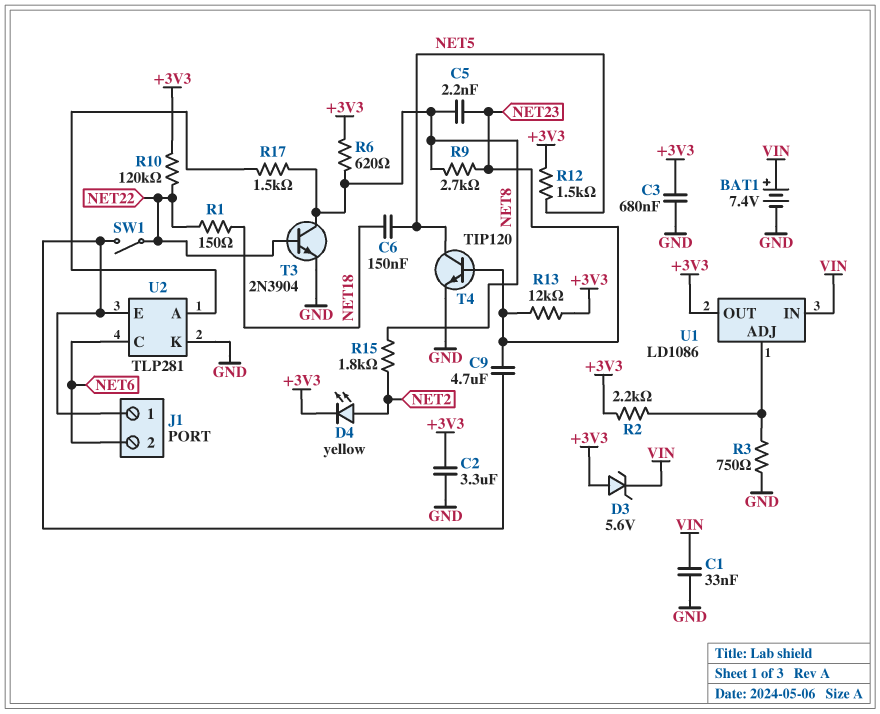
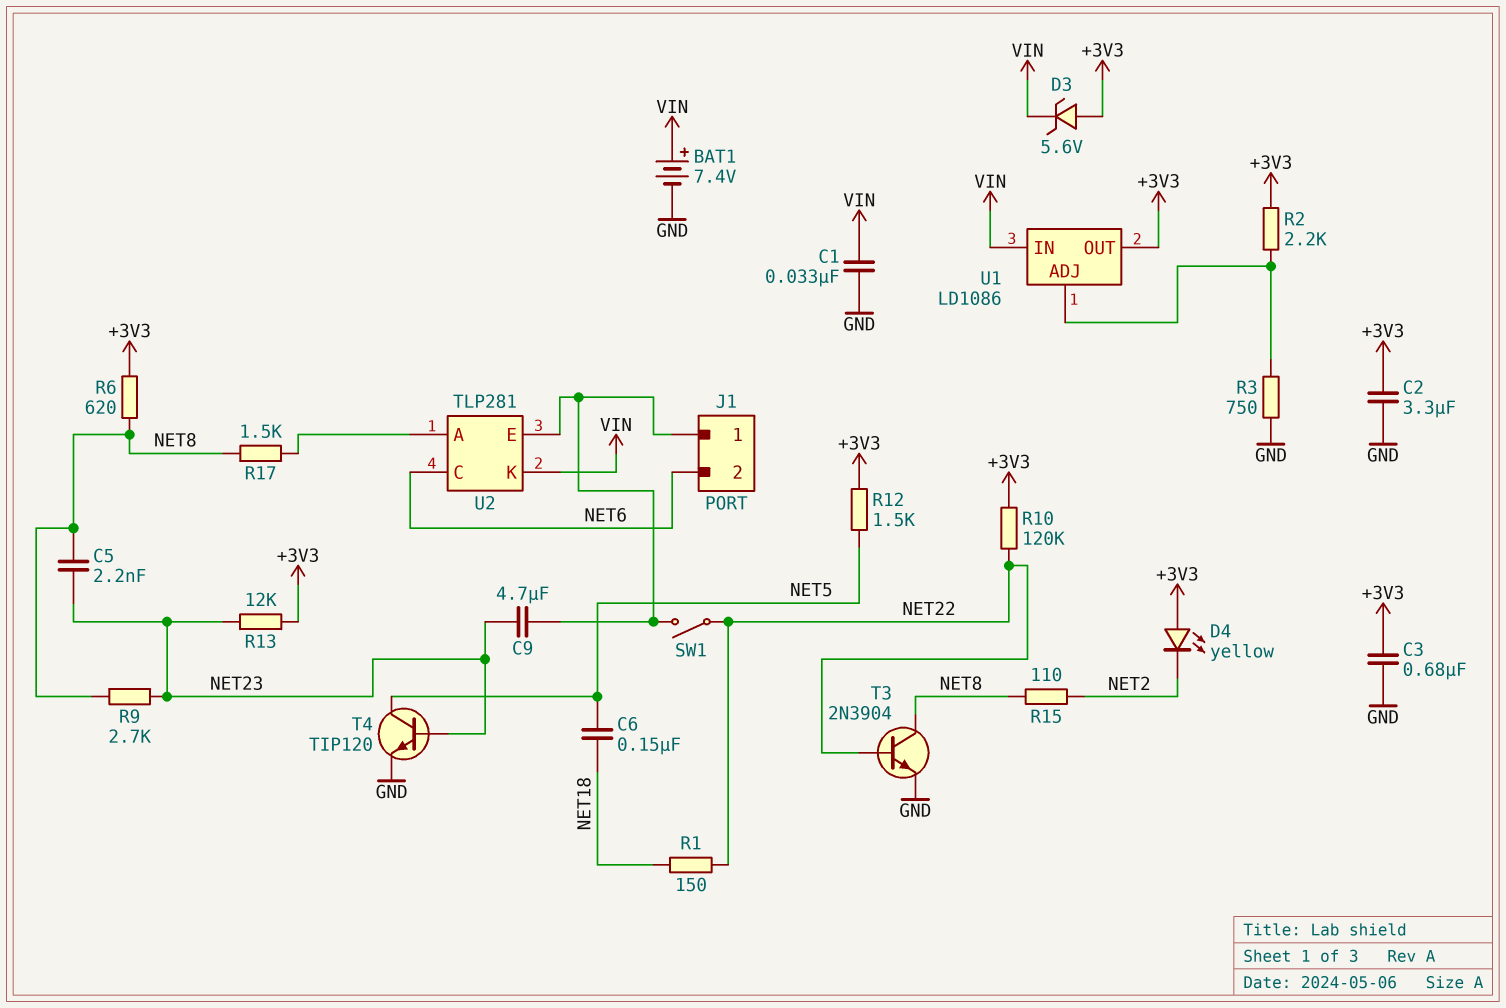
D4: LED yellow (A NET2, K +3V3) -> LED yellow (A +3V3, K NET2)
R15: 1.8k (NET2, NET8) -> 110 (NET2, NET8)
U2 pin K: GND -> VIN

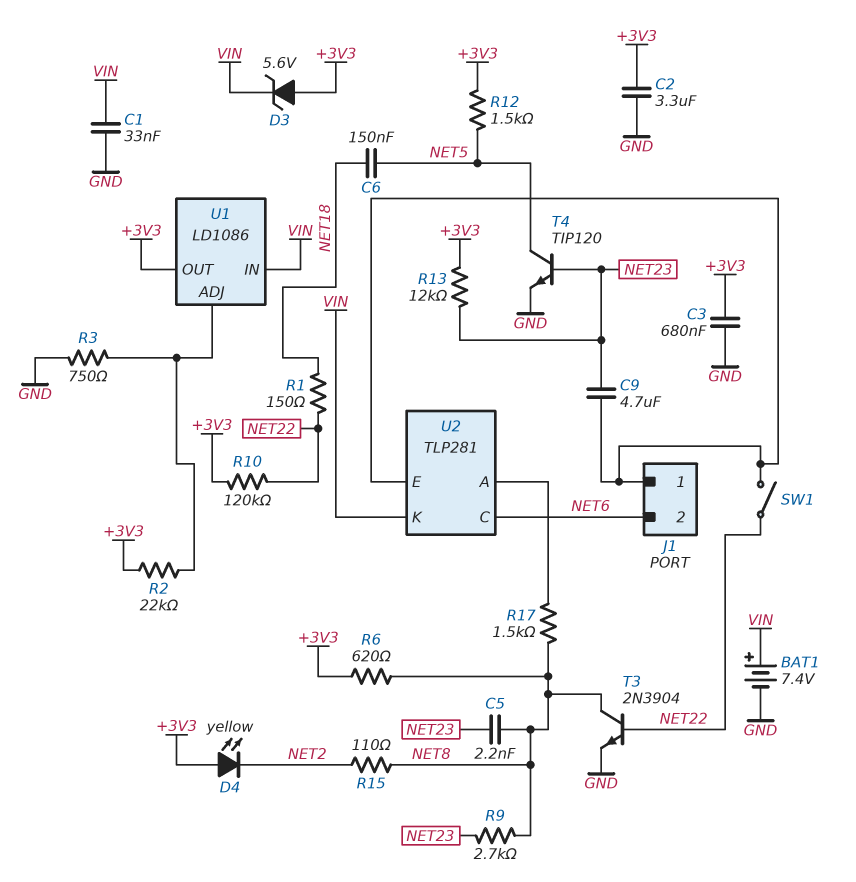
R2: 2.2k (+3V3, U1/ADJ) -> 22k (+3V3, U1/ADJ)

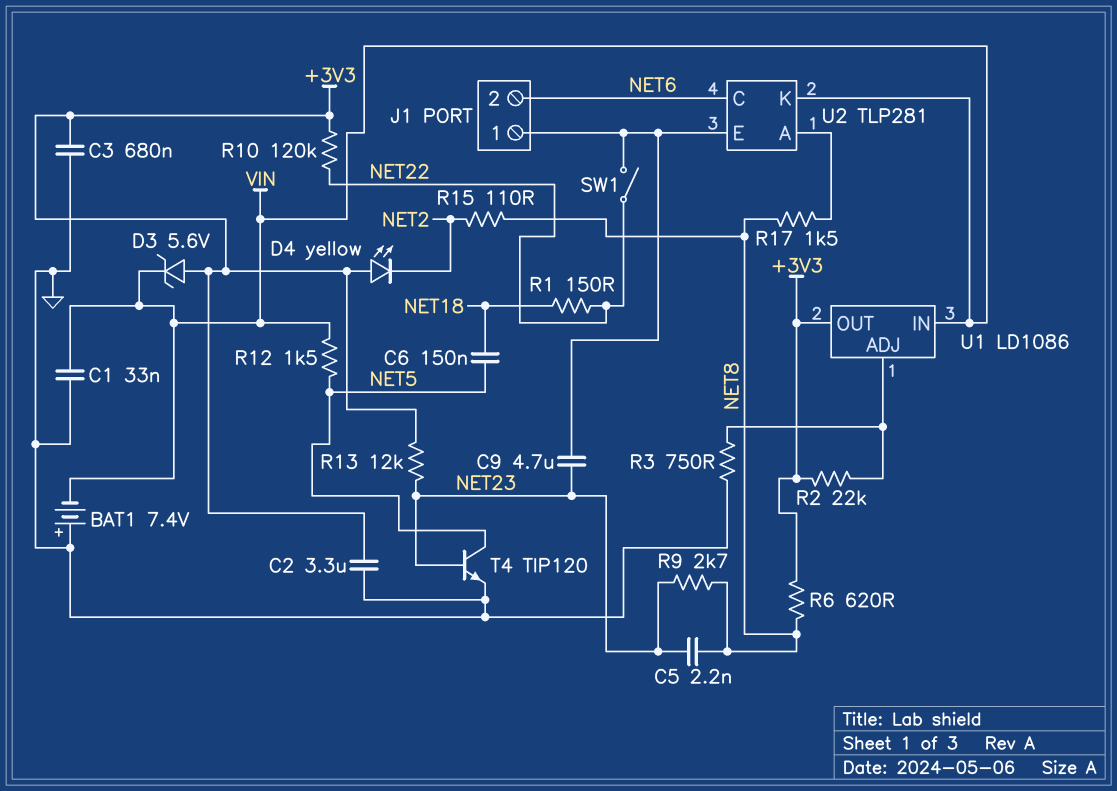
BAT1: 7.4V (plus VIN, minus GND) -> 7.4V (plus GND, minus VIN)
R12: 1.5k (+3V3, NET5) -> 1.5k (NET5, VIN)
T3: NPN 2N3904 (B NET22, C NET8, E GND) -> none

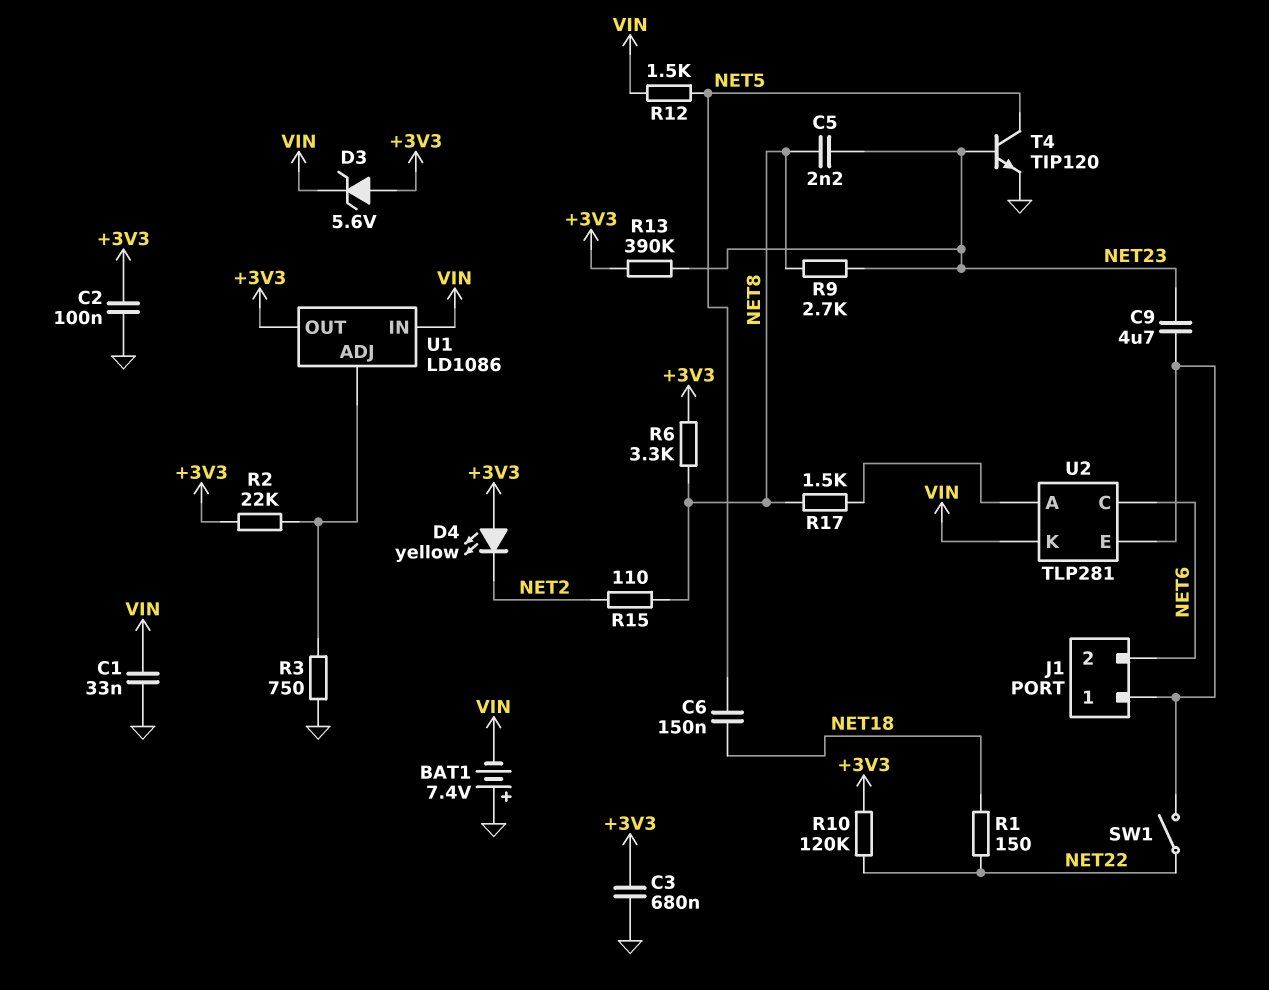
C2: 3.3uF (+3V3, GND) -> 100nF (+3V3, GND)
R6: 620 (+3V3, NET8) -> 3.3k (+3V3, NET8)
R13: 12k (+3V3, NET23) -> 390k (+3V3, NET23)

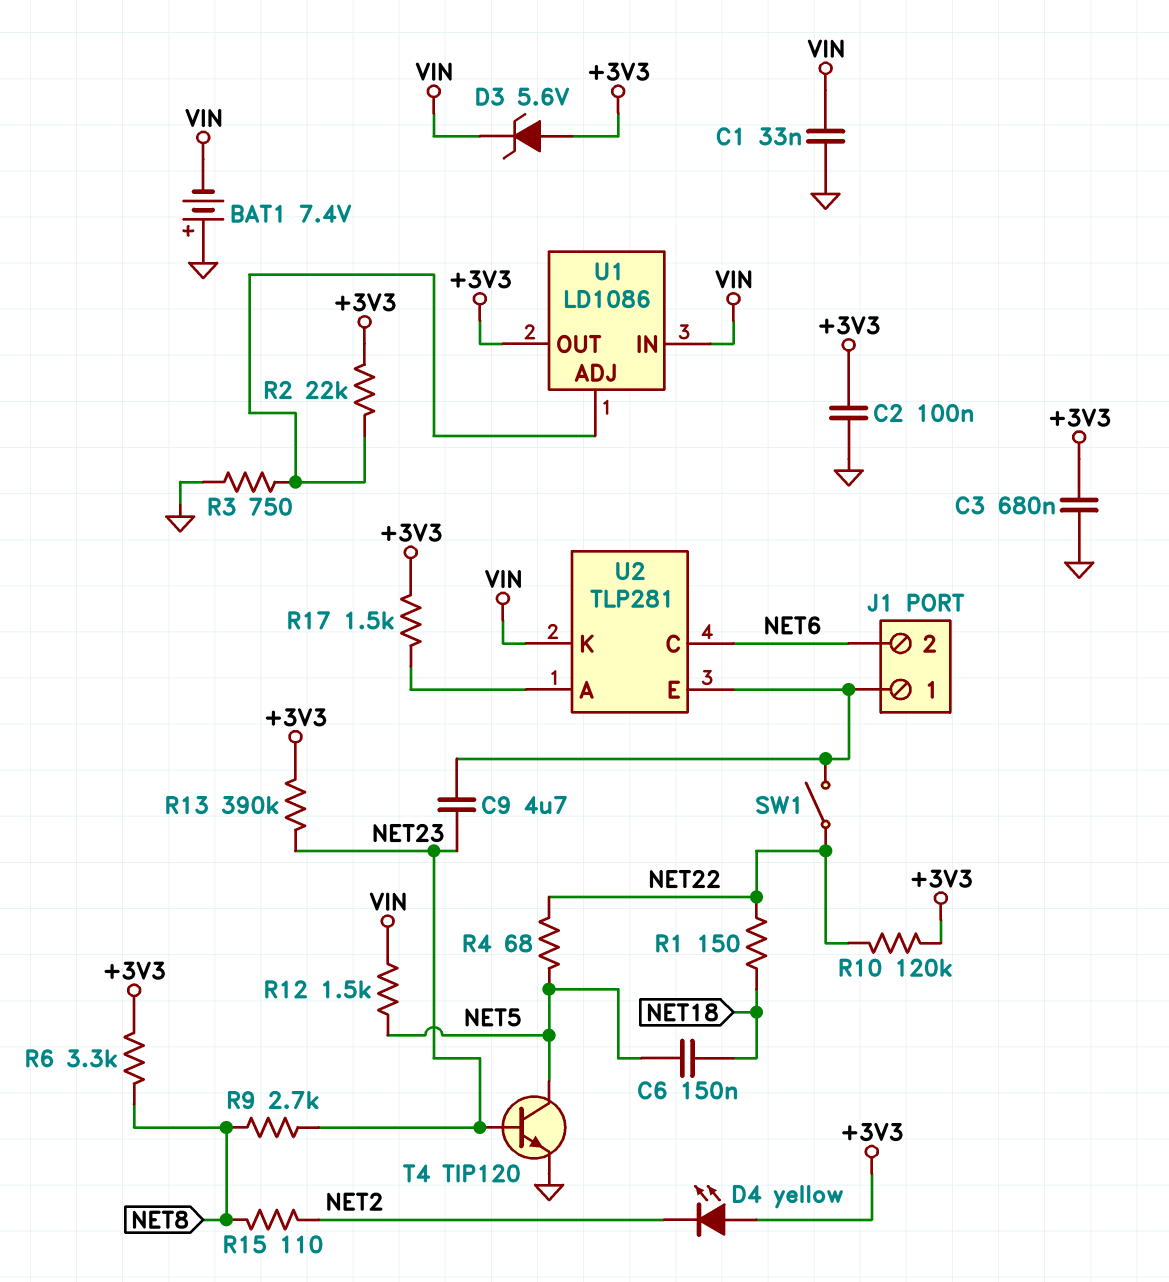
C5: 2.2nF (NET8, NET23) -> none
R4: none -> 68 (NET5, NET22)
R17: 1.5k (NET8, U2/A) -> 1.5k (+3V3, U2/A)

